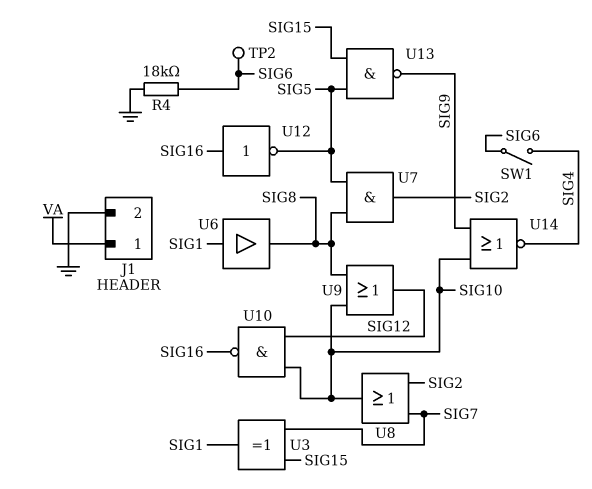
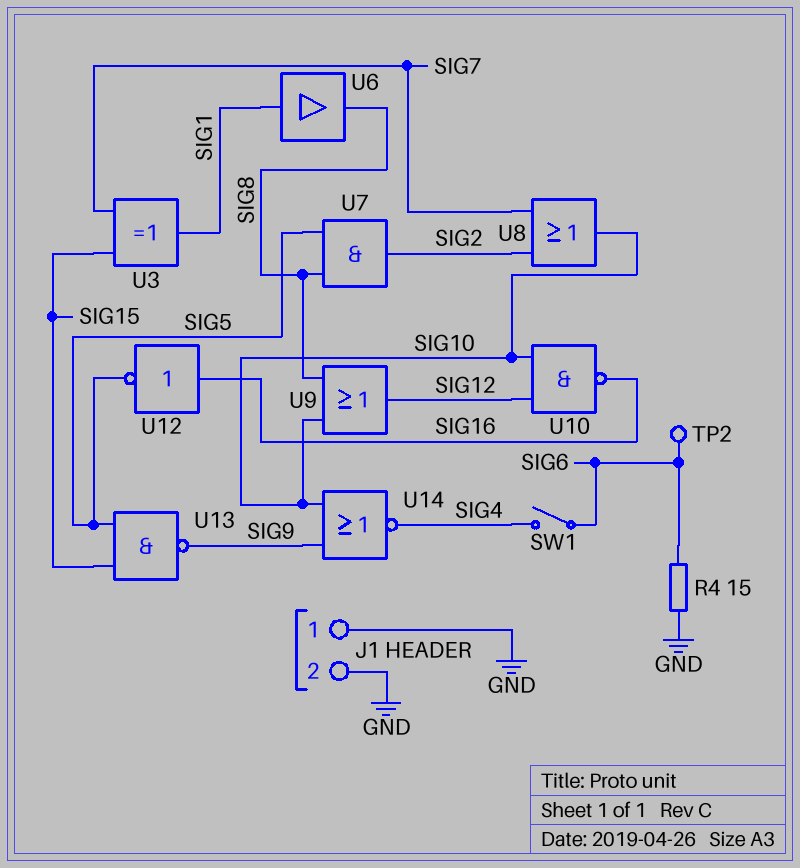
J1 pin 1: VA -> GND
R4: 18k (GND, SIG6) -> 15 (GND, SIG6)

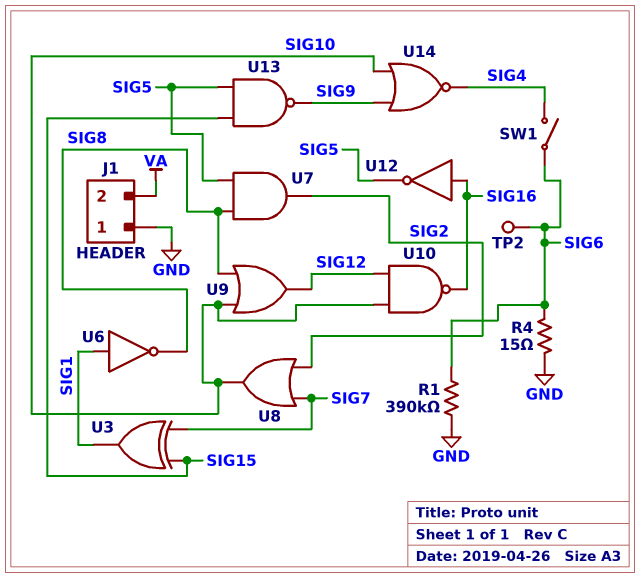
J1 pin 2: GND -> VA
R1: none -> 390k (GND, SIG6)
U6: buffer (in SIG1, out SIG8) -> NOT (in SIG1, out SIG8)

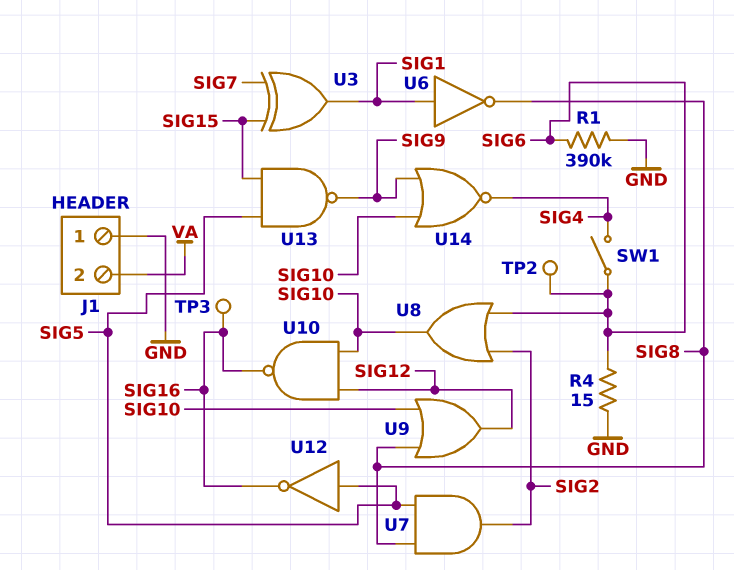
TP3: none -> test point (SIG16)
U8: OR (in SIG2, in SIG7, out SIG10) -> OR (in SIG2, in SIG6, out SIG10)
U12: NOT (in SIG16, out SIG5) -> NOT (in SIG5, out SIG16)

